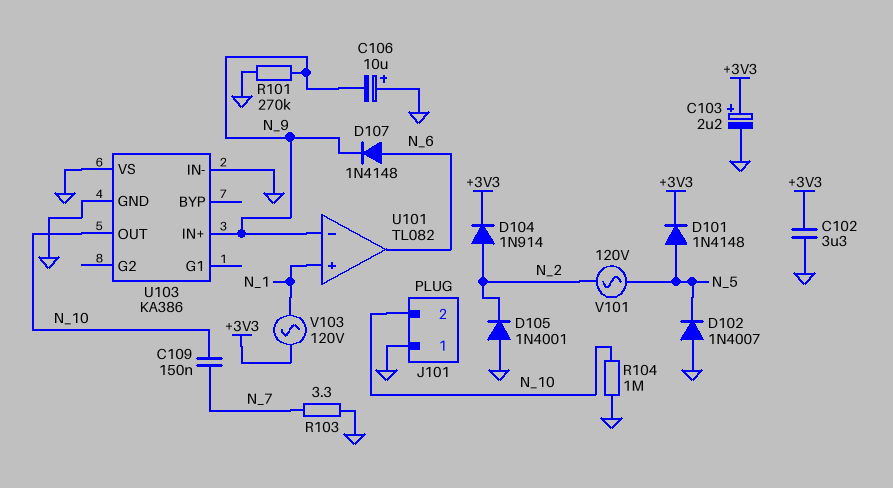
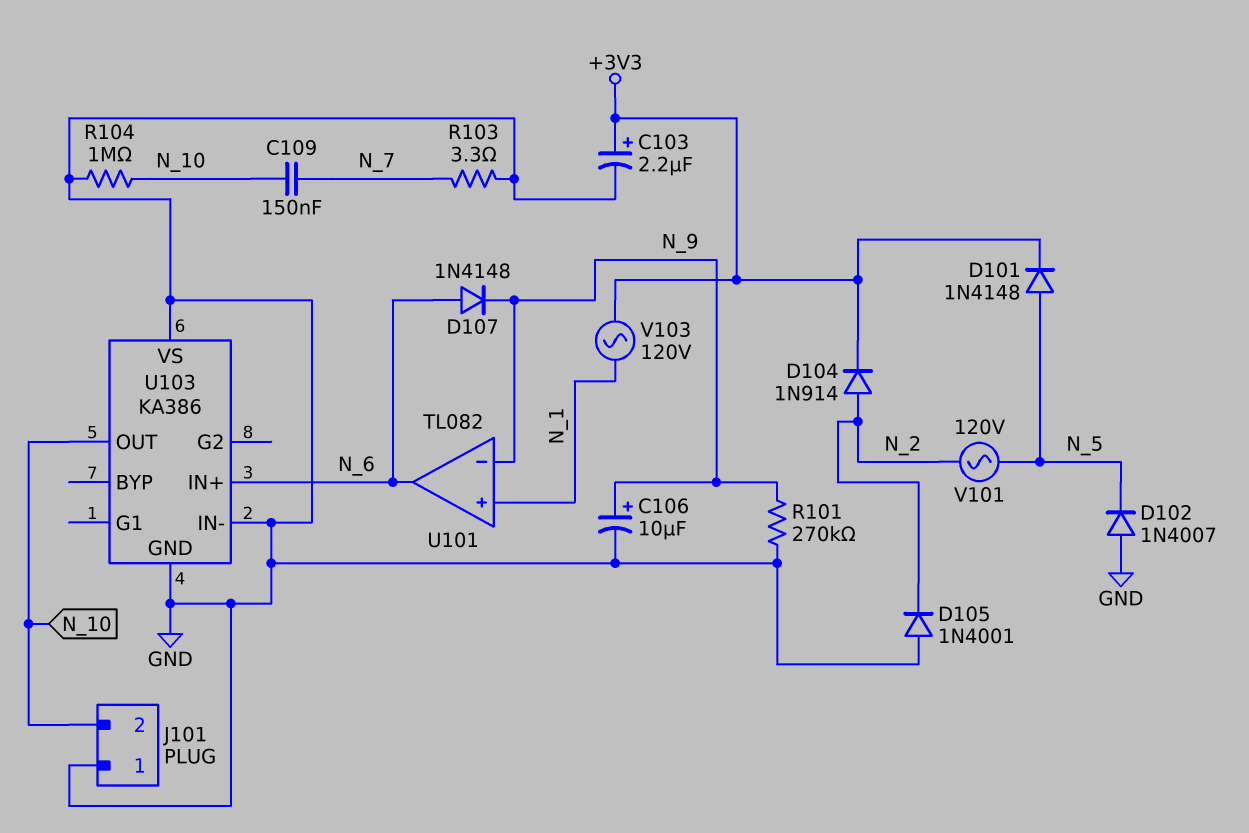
C102: 3.3uF (+3V3, GND) -> none
C106: 10uF (plus GND, minus N_9) -> 10uF (plus N_9, minus GND)
U103 pin IN+: N_9 -> N_6

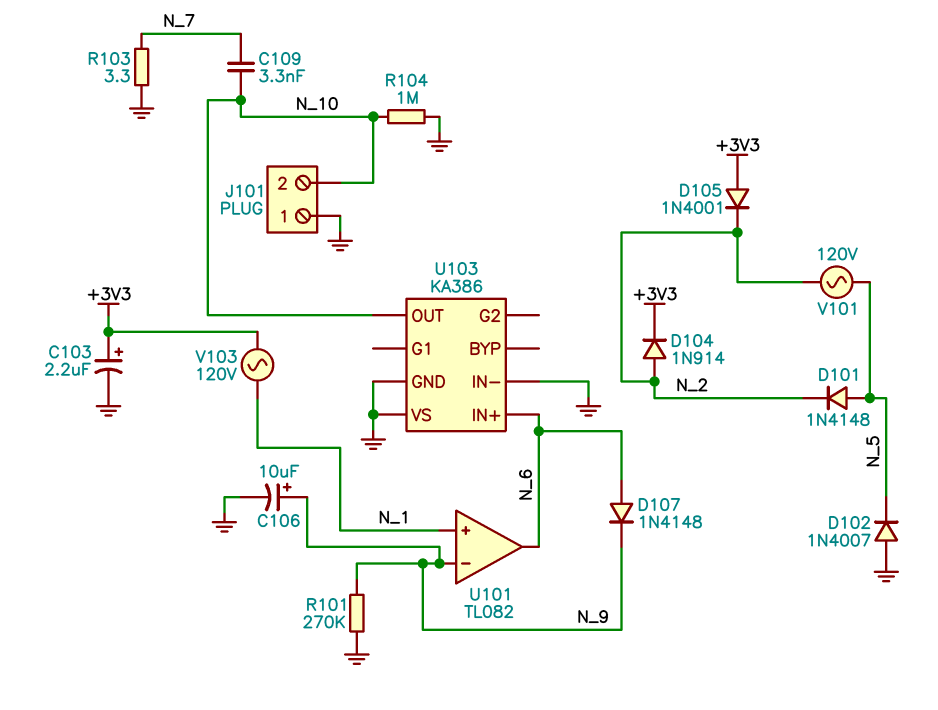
C109: 150nF (N_7, N_10) -> 3.3nF (N_7, N_10)
D101: diode 1N4148 (A N_5, K +3V3) -> diode 1N4148 (A N_5, K N_2)
D105: diode 1N4001 (A GND, K N_2) -> diode 1N4001 (A +3V3, K N_2)

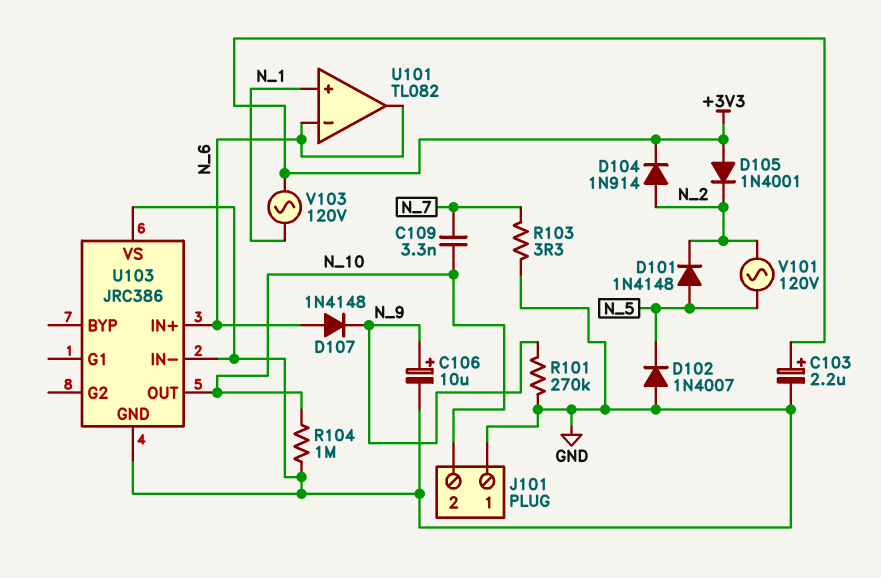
U101 pin in-: N_9 -> N_6
U103: KA386 -> JRC386

